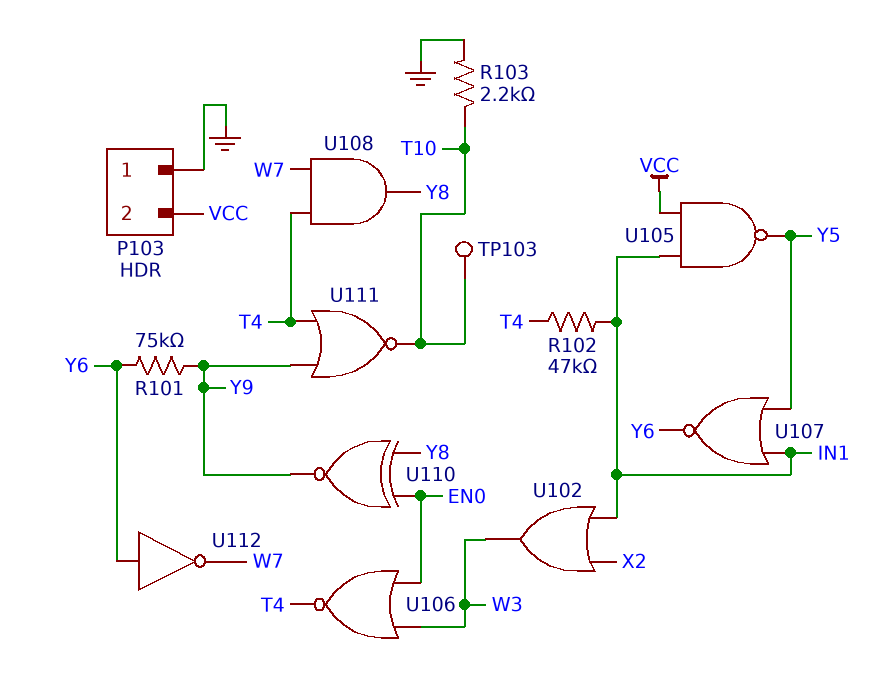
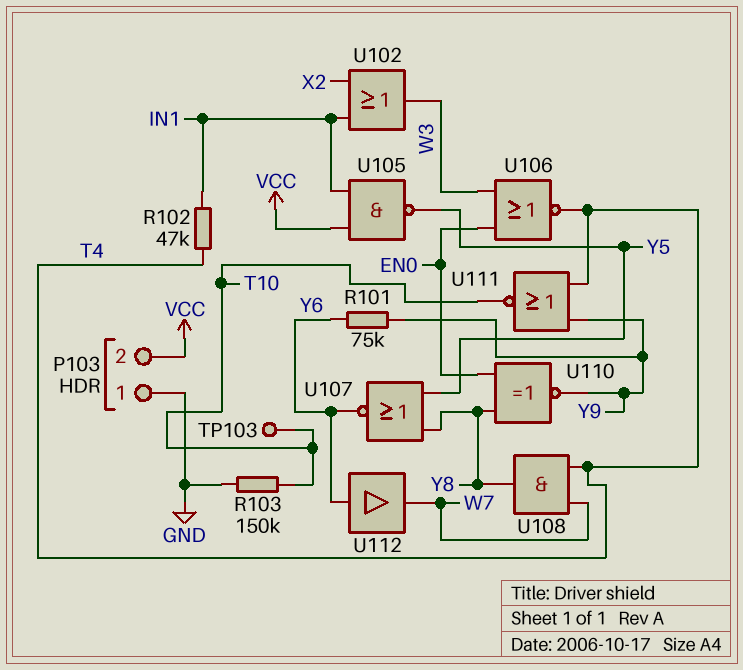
R103: 2.2k (GND, T10) -> 150k (GND, T10)
U107: NOR (in IN1, in Y5, out Y6) -> NOR (in Y5, in Y8, out Y6)
U112: NOT (in Y6, out W7) -> buffer (in Y6, out W7)

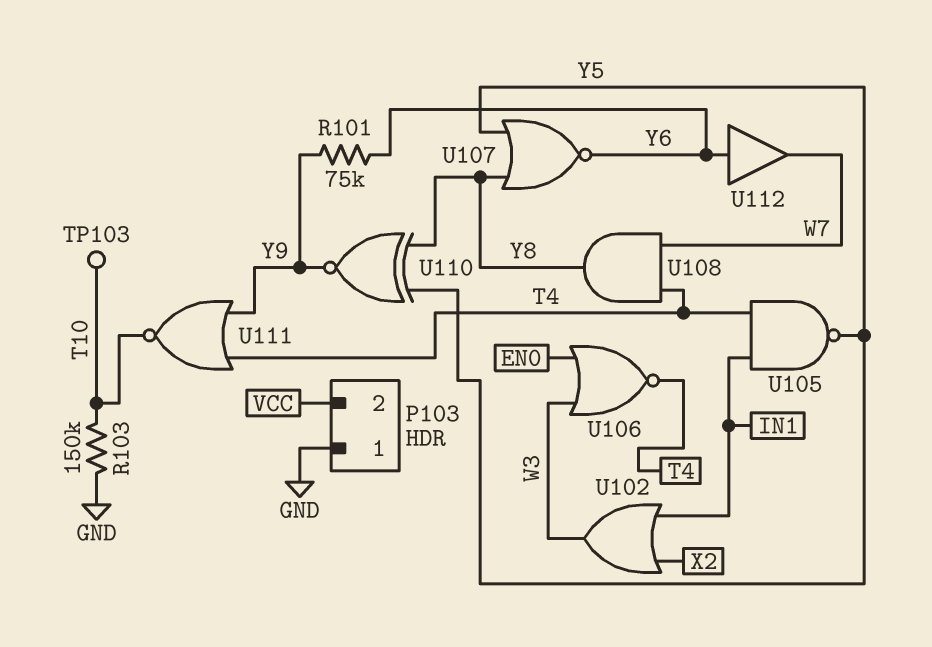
R102: 47k (IN1, T4) -> none
U105: NAND (in IN1, in VCC, out Y5) -> NAND (in IN1, in T4, out Y5)
U110: XNOR (in EN0, in Y8, out Y9) -> XNOR (in Y5, in Y8, out Y9)

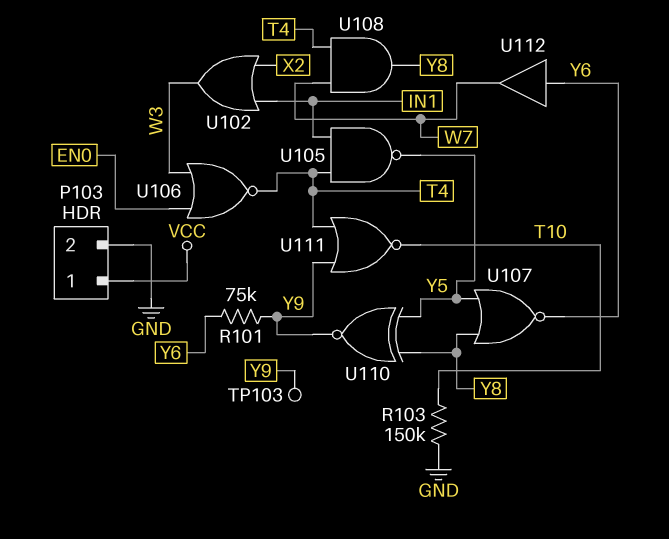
P103 pin 1: GND -> VCC
P103 pin 2: VCC -> GND
TP103: test point (T10) -> test point (Y9)

